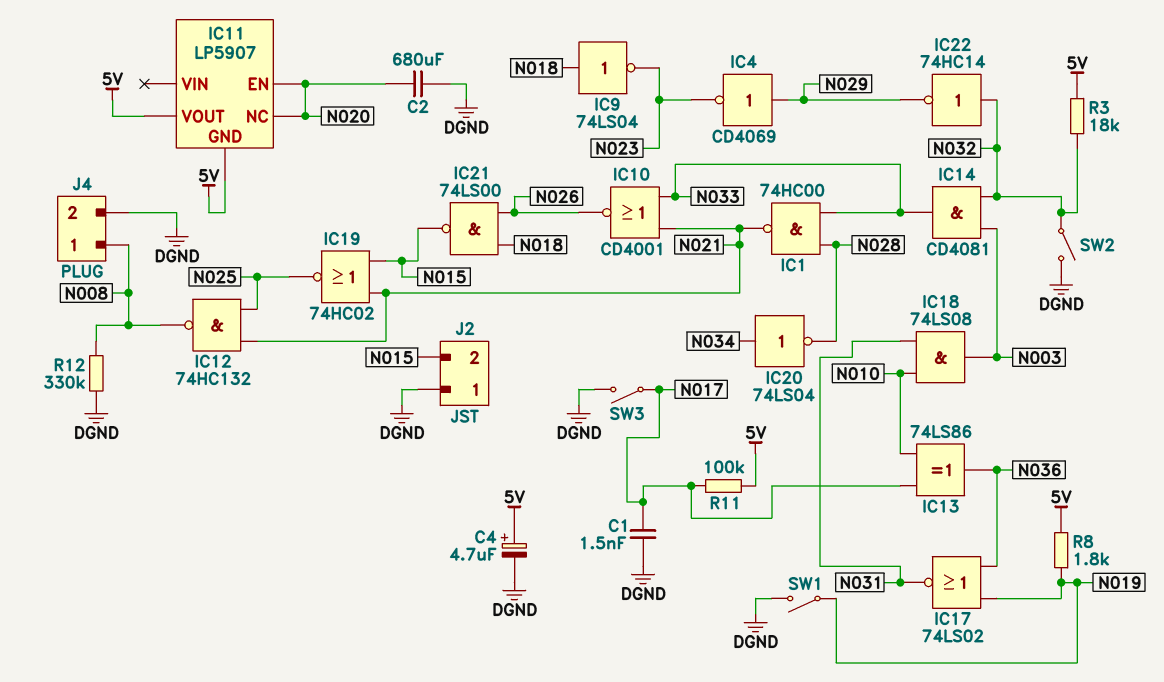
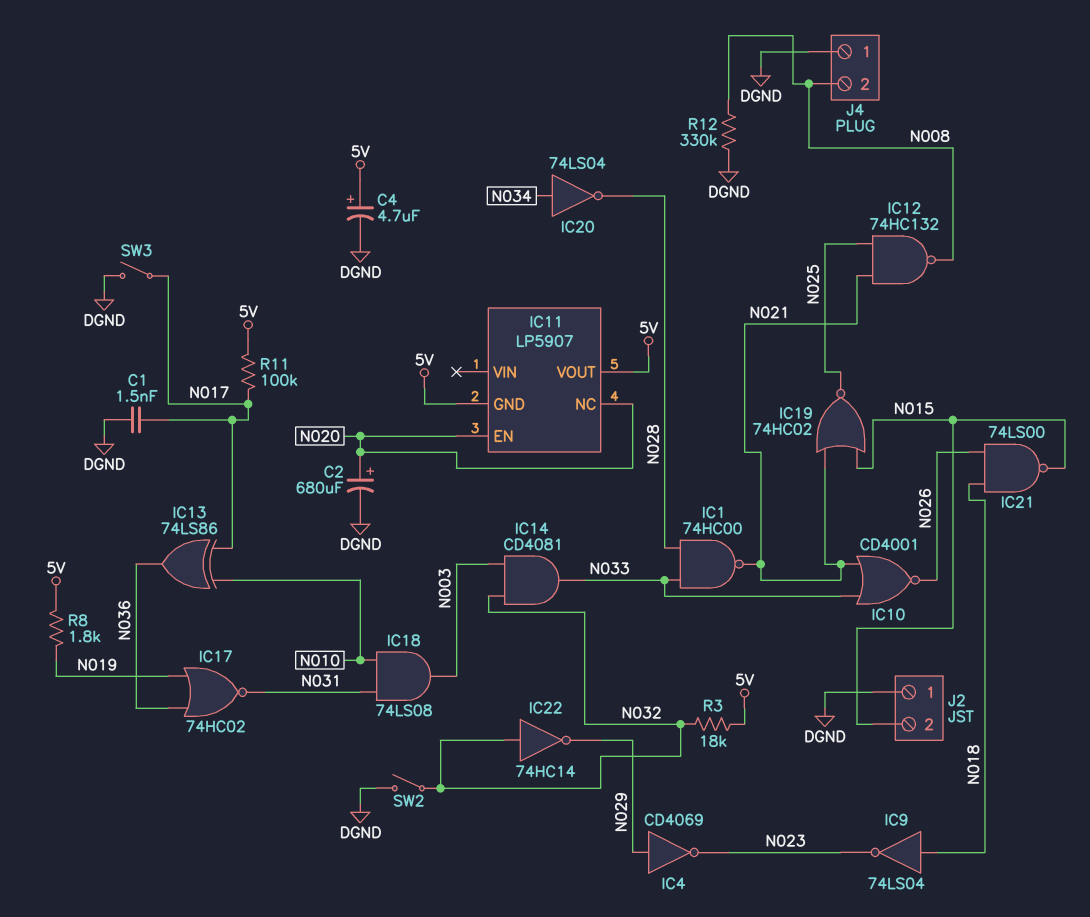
C2: 680uF (DGND, N020) -> 680uF (plus N020, minus DGND)
IC17: NOR 74LS02 (in N019, in N036, out N031) -> NOR 74HC02 (in N019, in N036, out N031)
J4 pin 1: N008 -> DGND
J4 pin 2: DGND -> N008
SW1: switch (DGND, N019) -> none

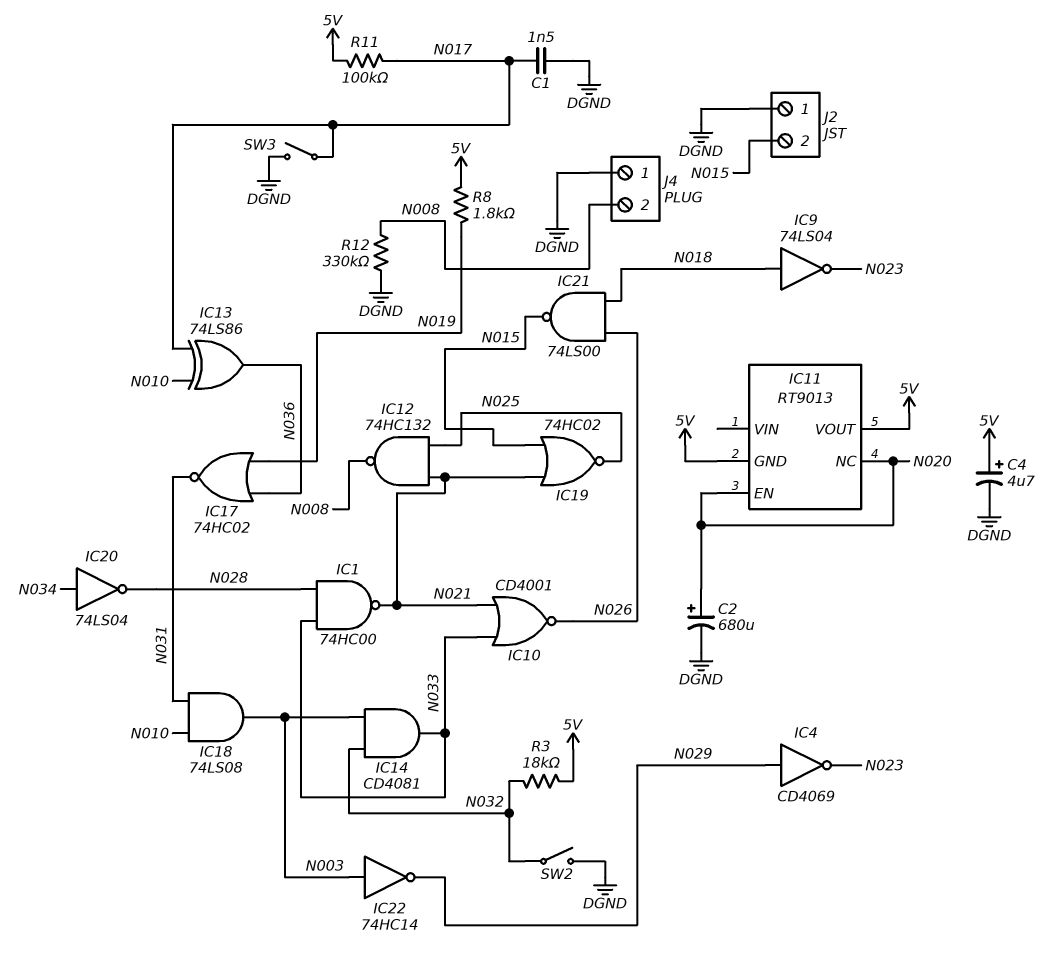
IC11: LP5907 -> RT9013
IC22: NOT 74HC14 (in N032, out N029) -> NOT 74HC14 (in N003, out N029)

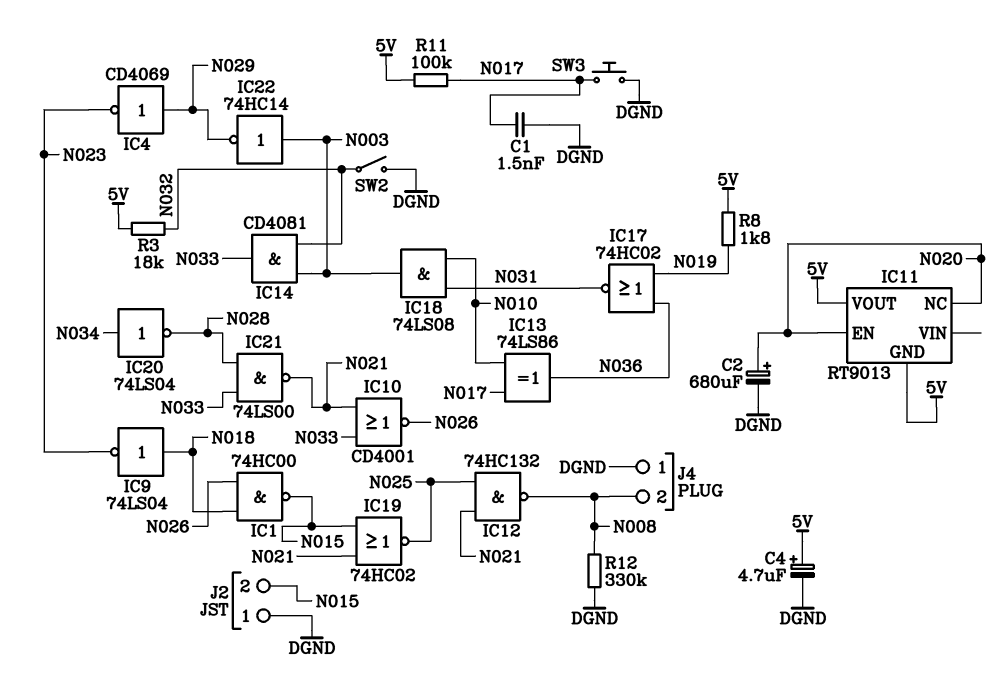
IC1: NAND 74HC00 (in N028, in N033, out N021) -> NAND 74HC00 (in N018, in N026, out N015)
IC21: NAND 74LS00 (in N018, in N026, out N015) -> NAND 74LS00 (in N028, in N033, out N021)
SW3: switch (DGND, N017) -> button (DGND, N017)

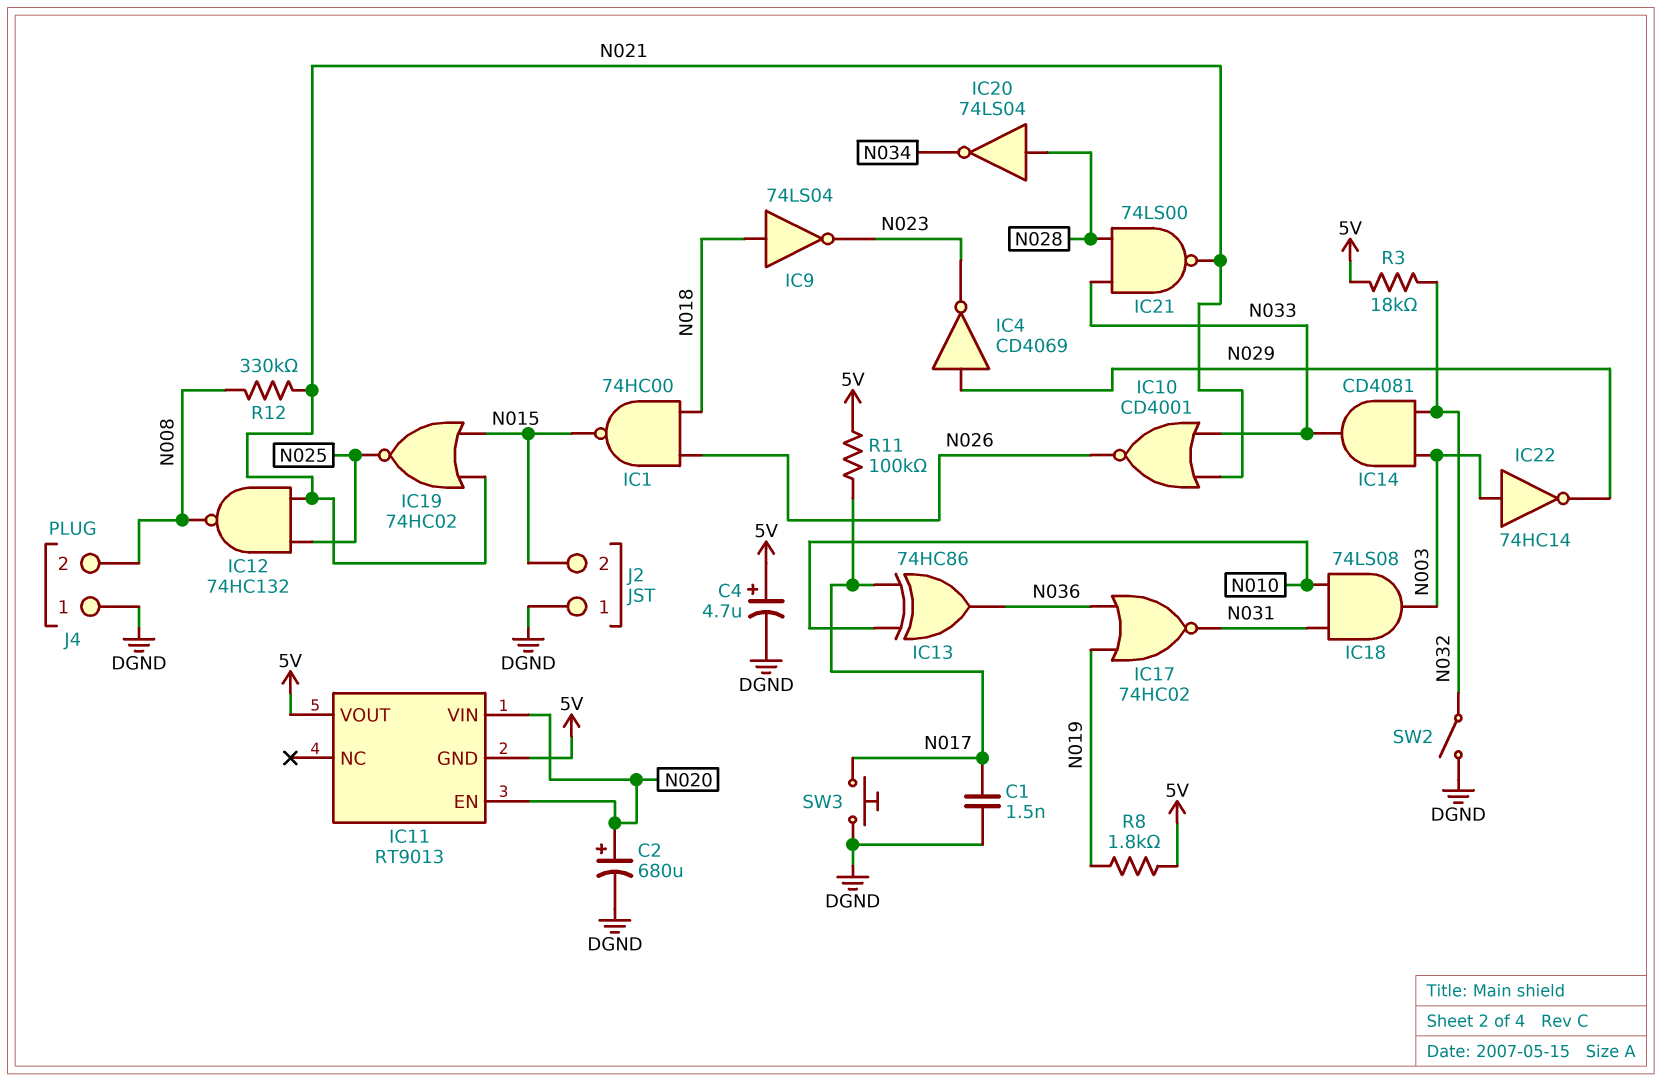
IC11 pin NC: N020 -> none
IC11 pin VIN: none -> N020
IC13: XOR 74LS86 (in N010, in N017, out N036) -> XOR 74HC86 (in N010, in N017, out N036)
IC20: NOT 74LS04 (in N034, out N028) -> NOT 74LS04 (in N028, out N034)
R12: 330k (DGND, N008) -> 330k (N008, N021)

